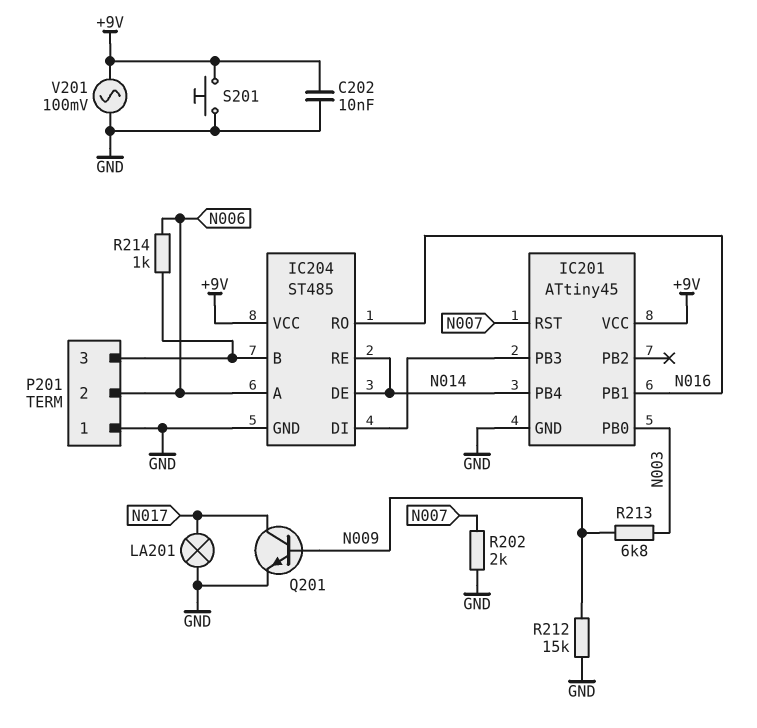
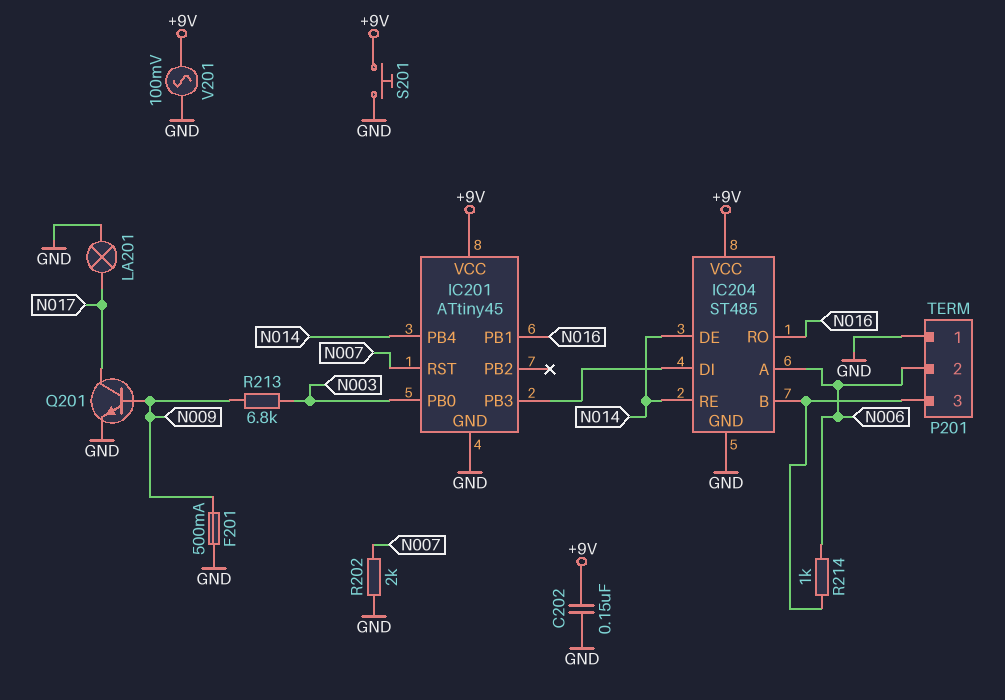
C202: 10nF (+9V, GND) -> 150nF (+9V, GND)
F201: none -> 500mA (GND, N009)
R212: 15k (GND, N009) -> none

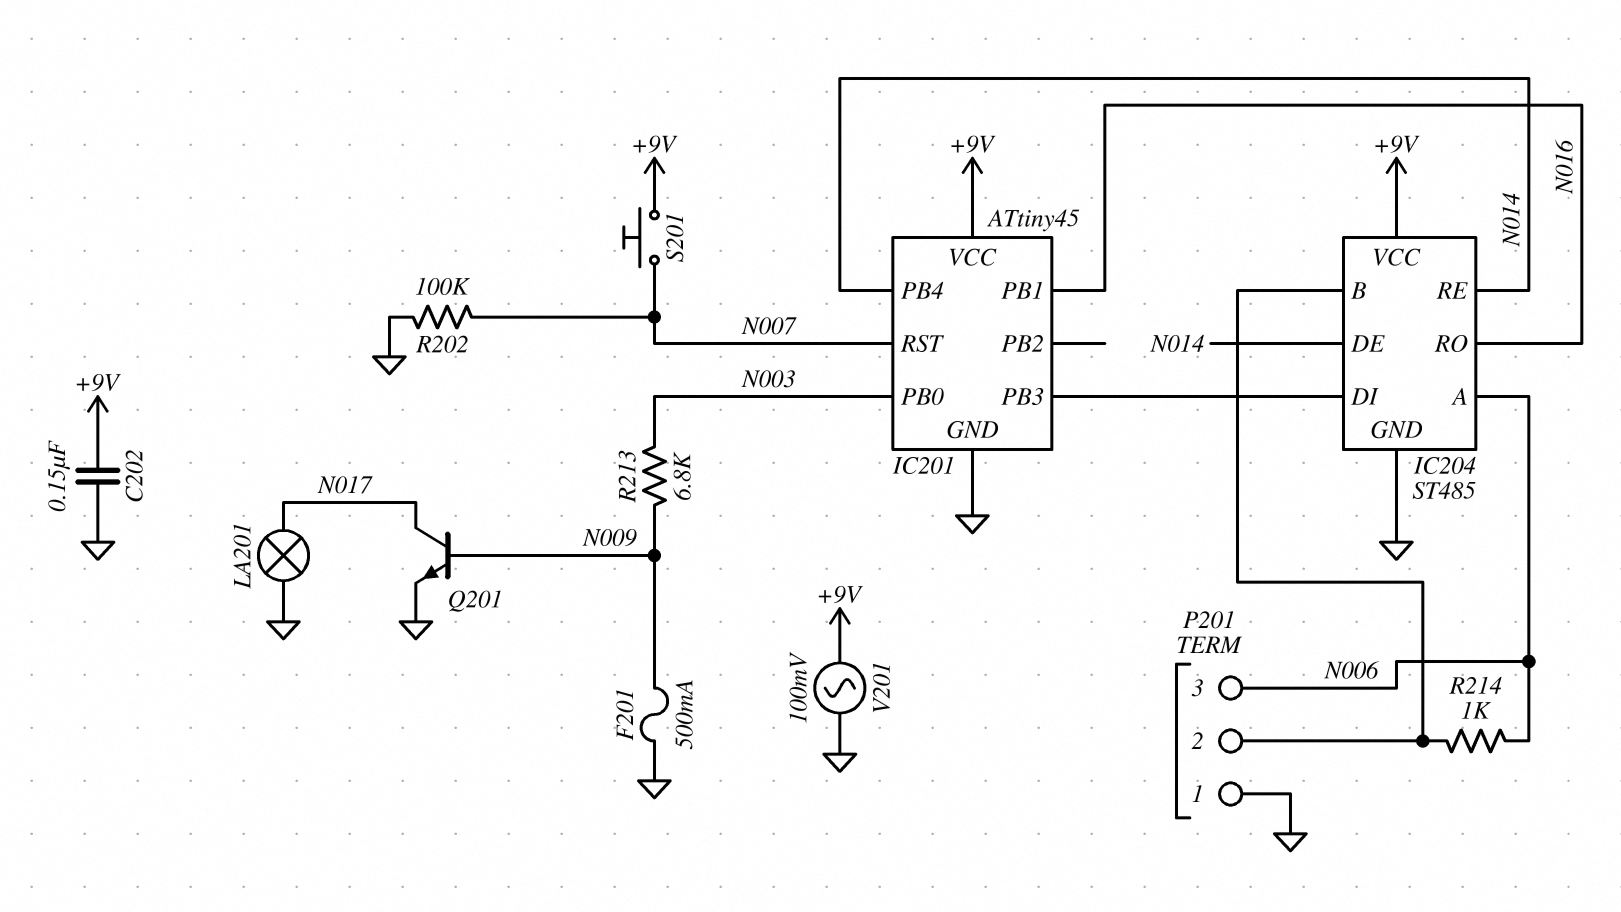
P201 pin 2: N006 -> IC204/B
P201 pin 3: IC204/B -> N006
R202: 2k (GND, N007) -> 100k (GND, N007)
S201: button (+9V, GND) -> button (+9V, N007)

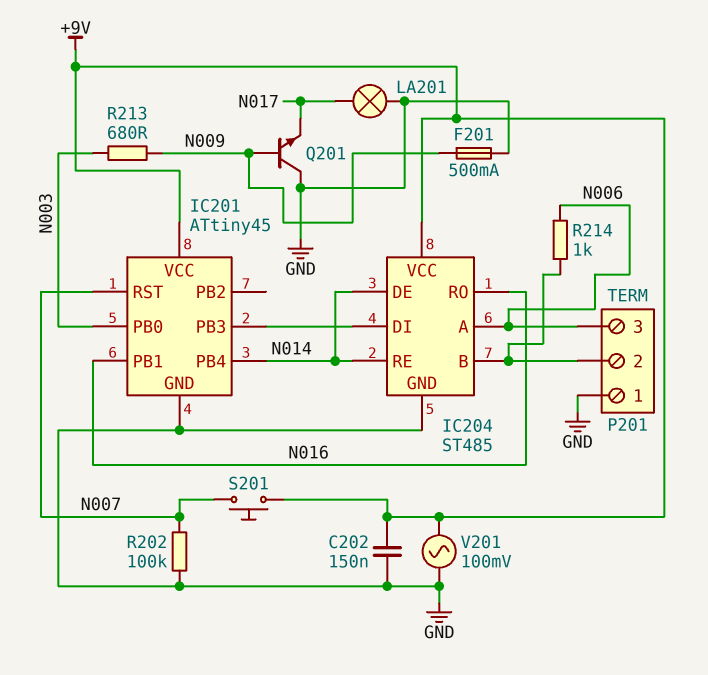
Q201: NPN (B N009, C N017, E GND) -> NPN (B N009, C GND, E N017)
R213: 6.8k (N003, N009) -> 680 (N003, N009)

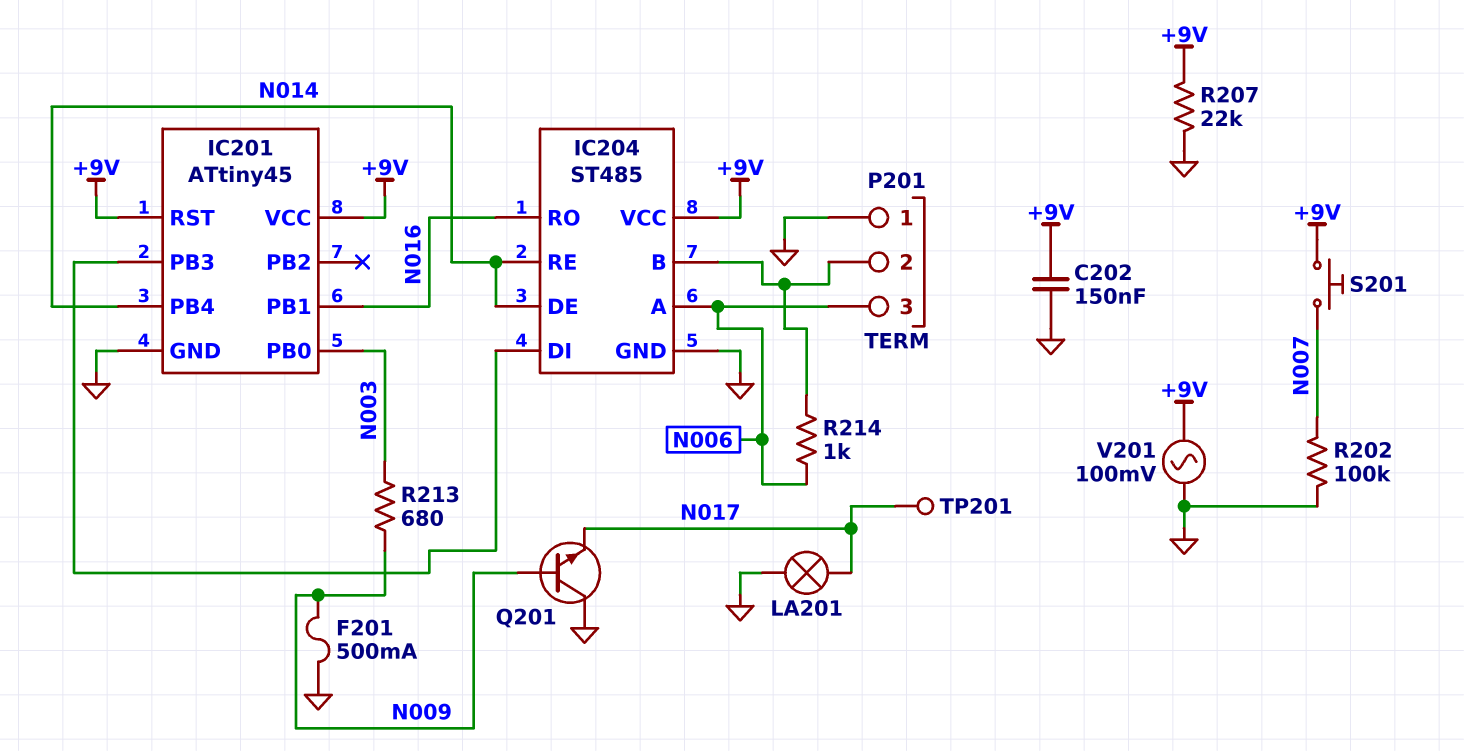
IC201 pin RST: N007 -> +9V
R207: none -> 22k (+9V, GND)
TP201: none -> test point (N017)

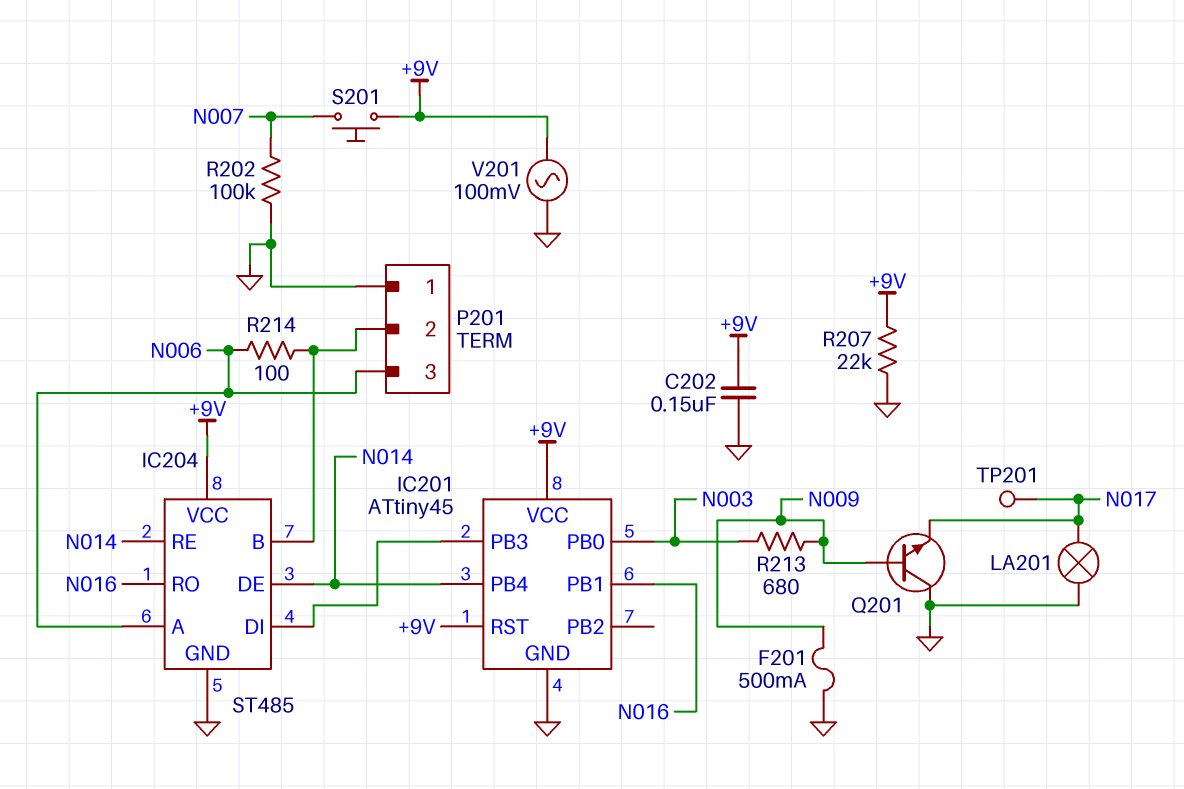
R214: 1k (IC204/B, N006) -> 100 (IC204/B, N006)

